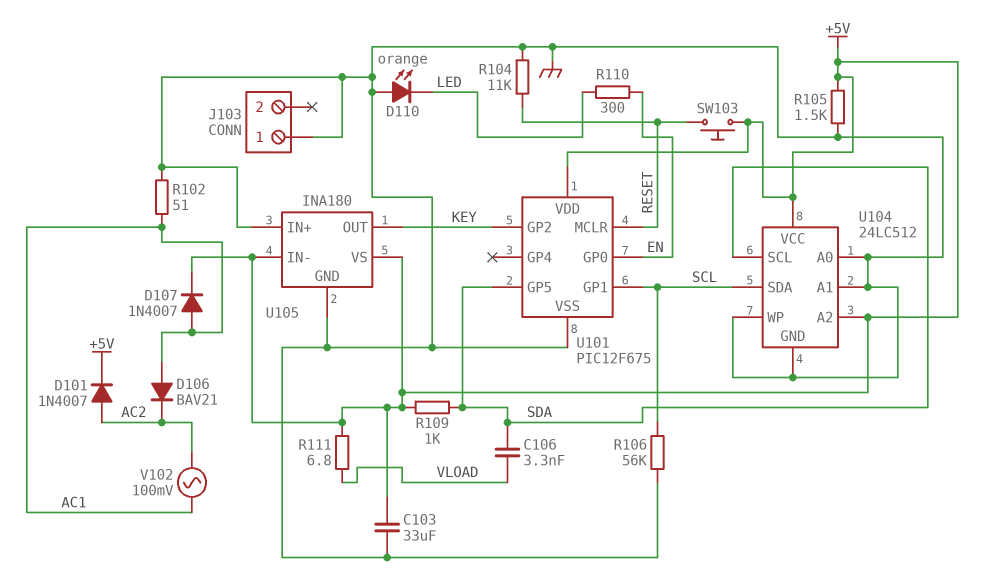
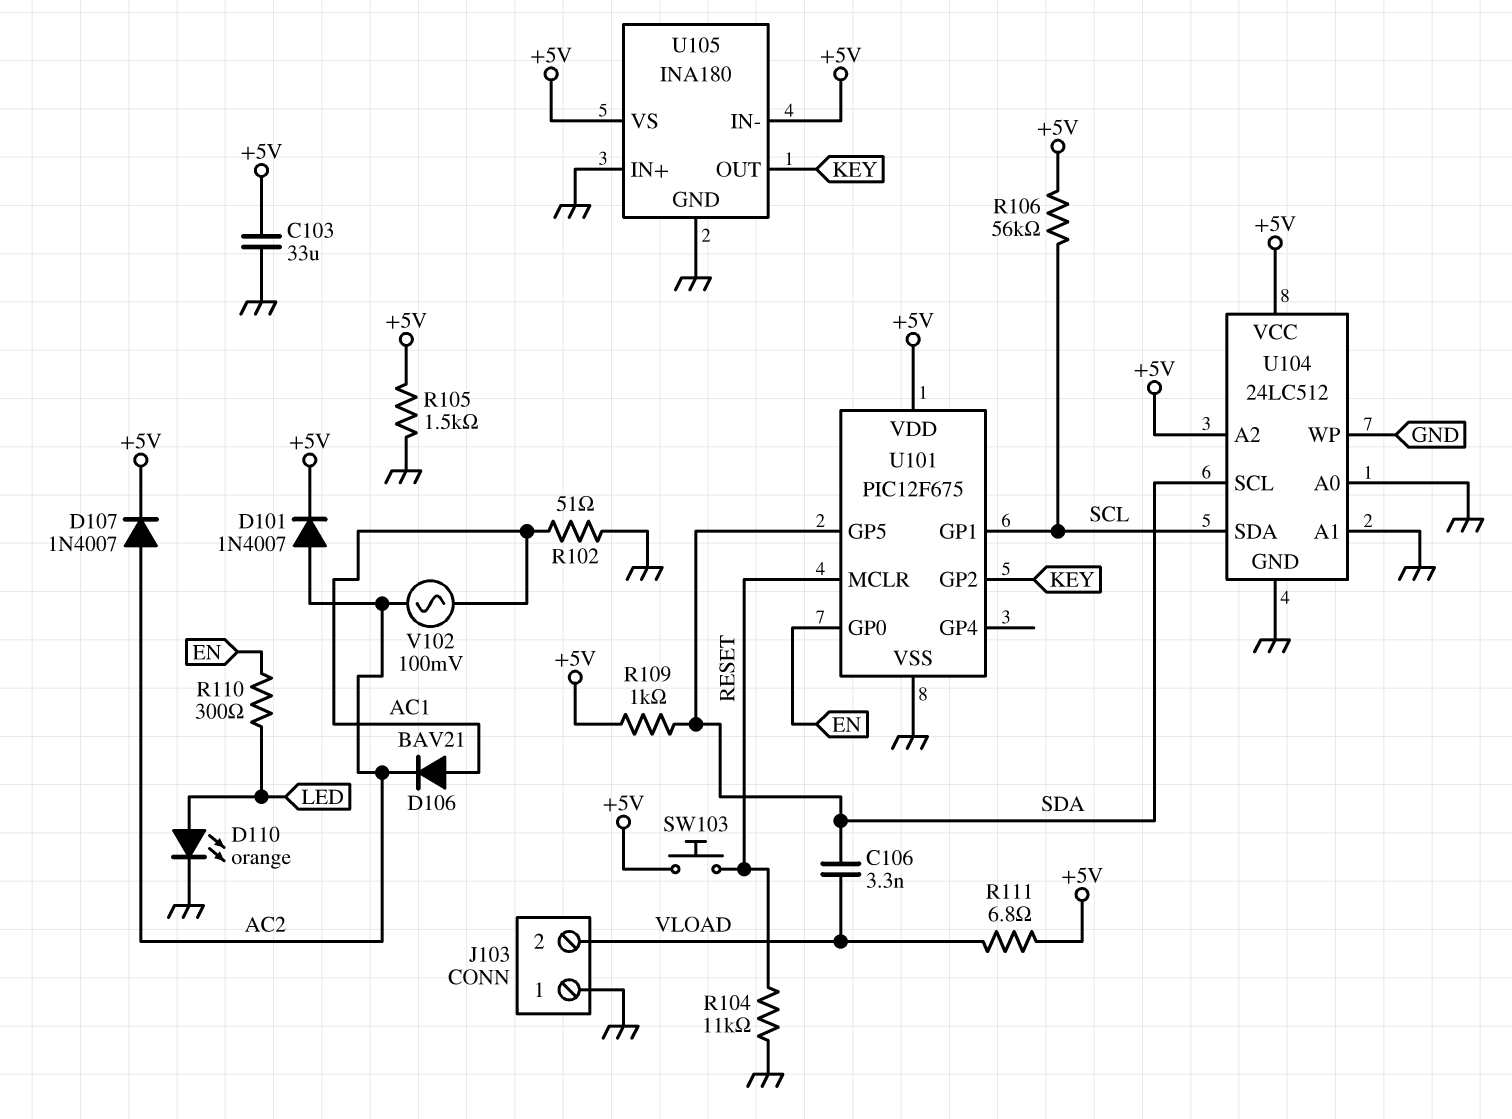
D107: diode 1N4007 (A AC1, K +5V) -> diode 1N4007 (A AC2, K +5V)
D110: LED orange (A GND, K LED) -> LED orange (A LED, K GND)
J103 pin 2: none -> VLOAD
R106: 56k (GND, SCL) -> 56k (+5V, SCL)

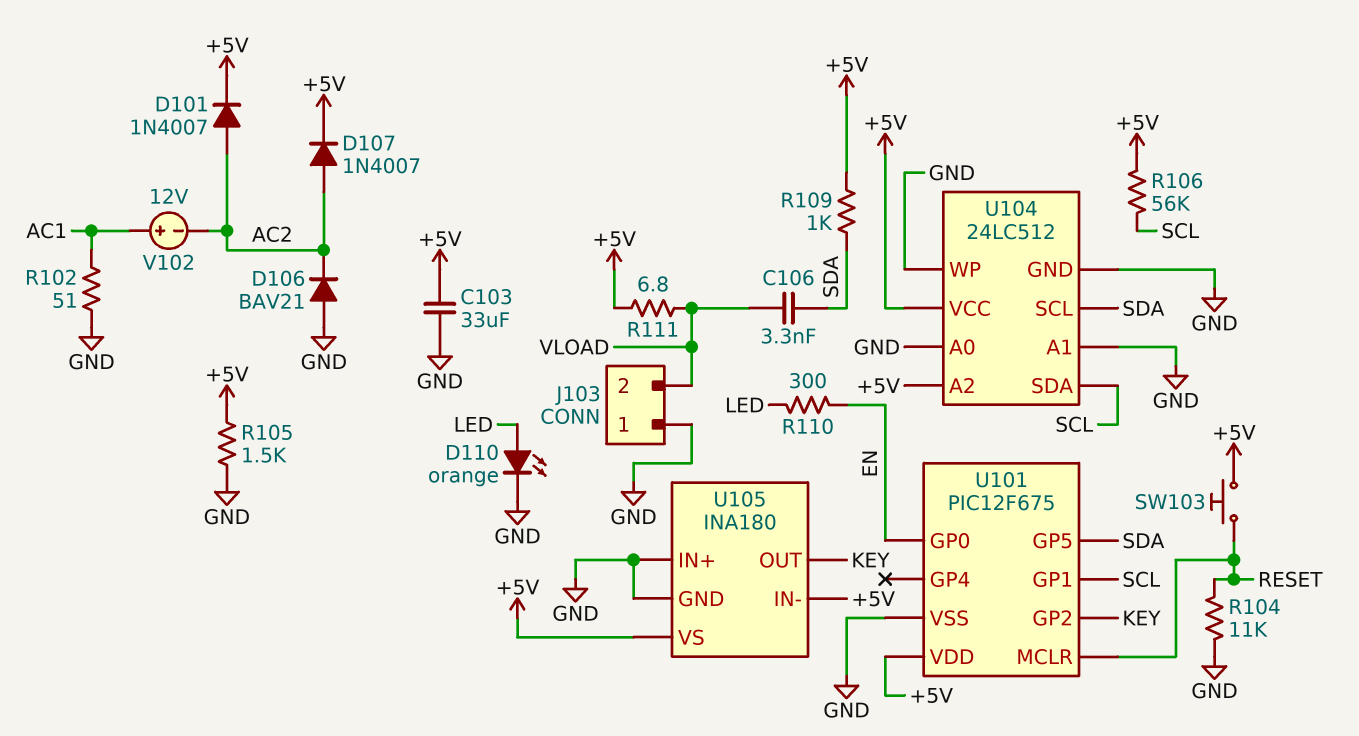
D106: diode BAV21 (A AC1, K AC2) -> diode BAV21 (A GND, K AC2)
V102: AC 100mV (AC1, AC2) -> 12V (plus AC1, minus AC2)

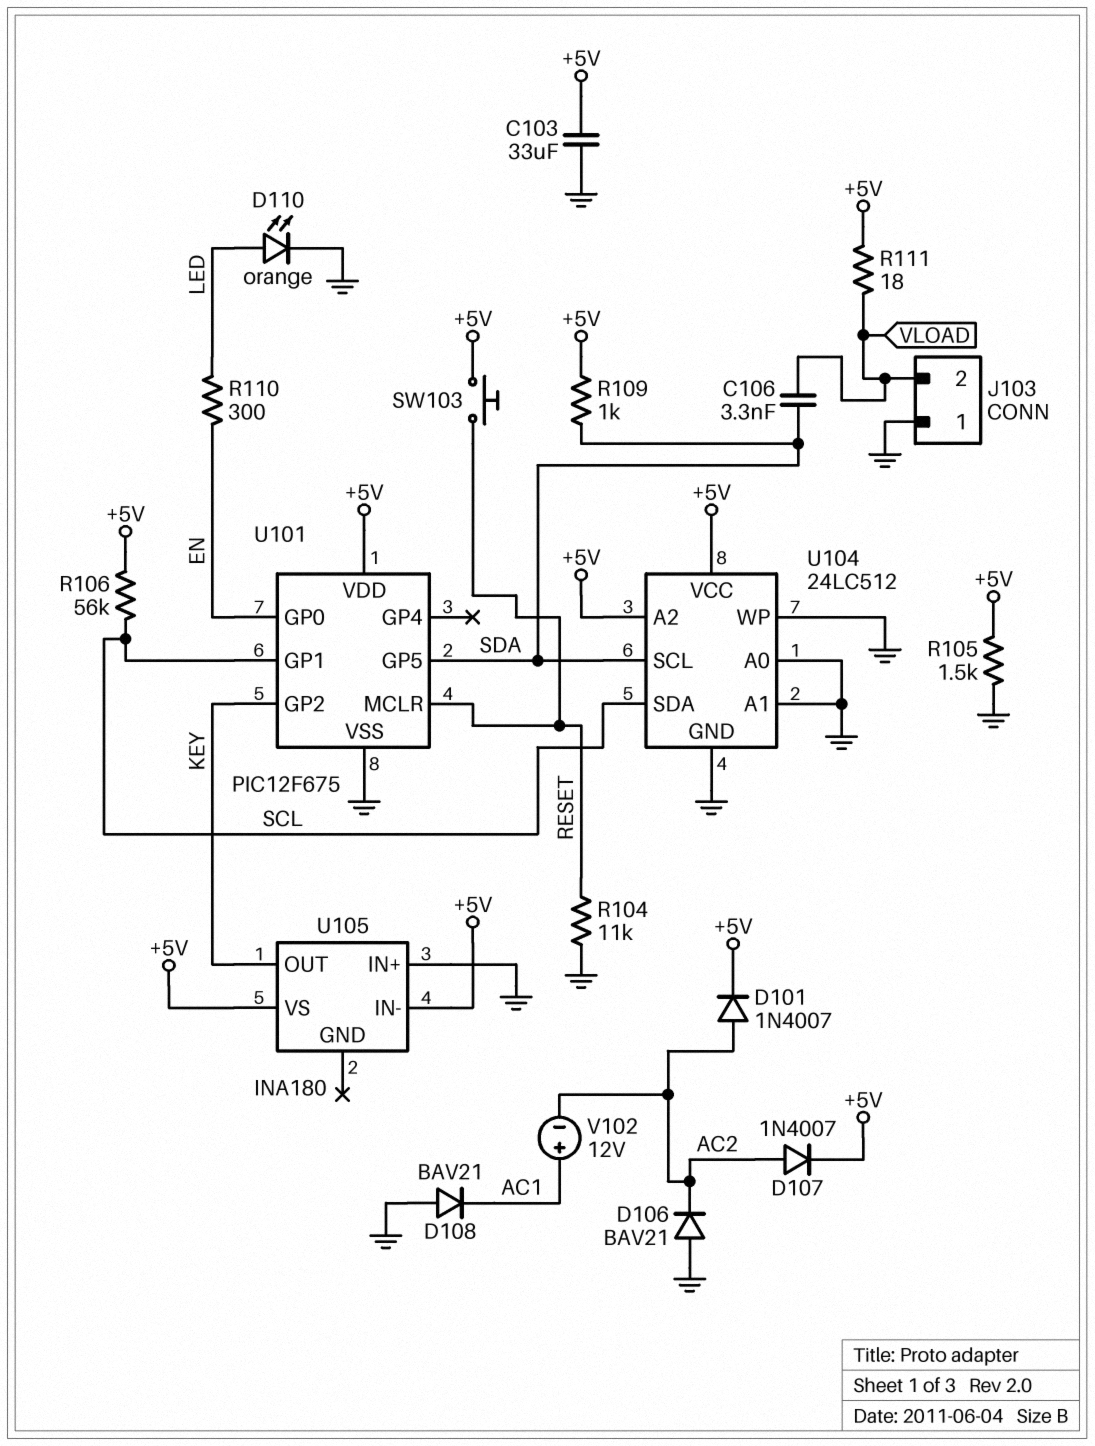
D108: none -> diode BAV21 (A GND, K AC1)
R102: 51 (AC1, GND) -> none
R111: 6.8 (+5V, VLOAD) -> 18 (+5V, VLOAD)
U105 pin GND: GND -> none

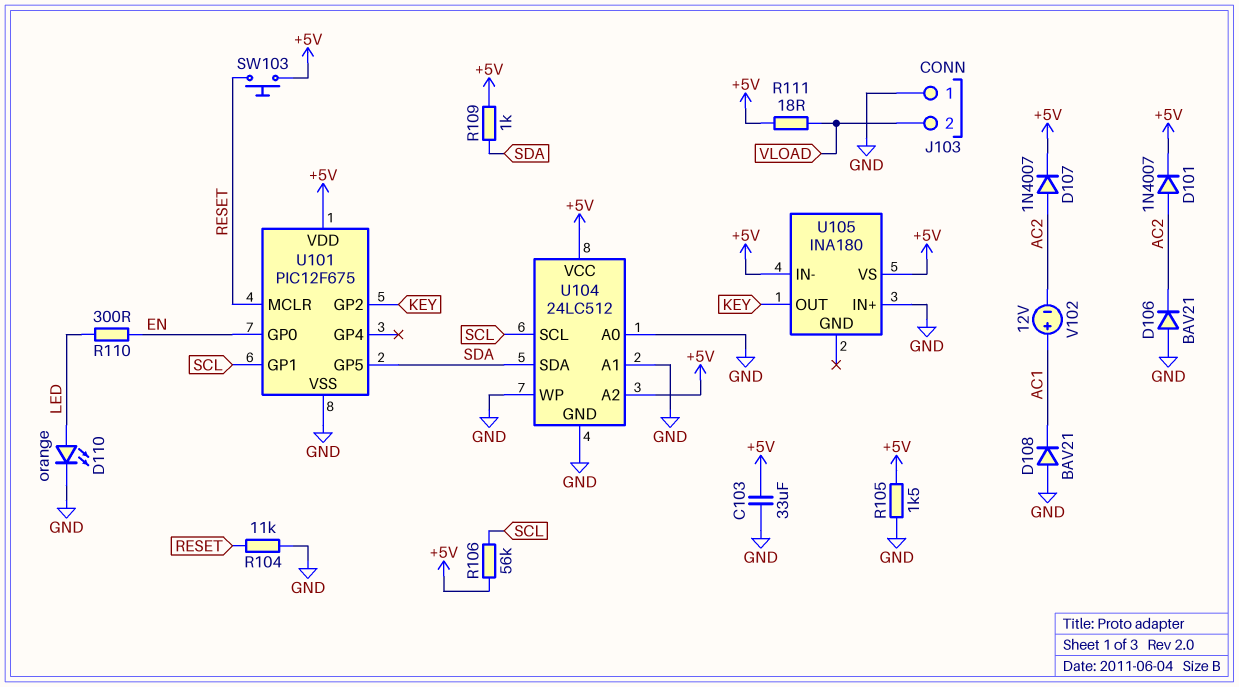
C106: 3.3nF (SDA, VLOAD) -> none
U104 pin SCL: SDA -> SCL
U104 pin SDA: SCL -> SDA

